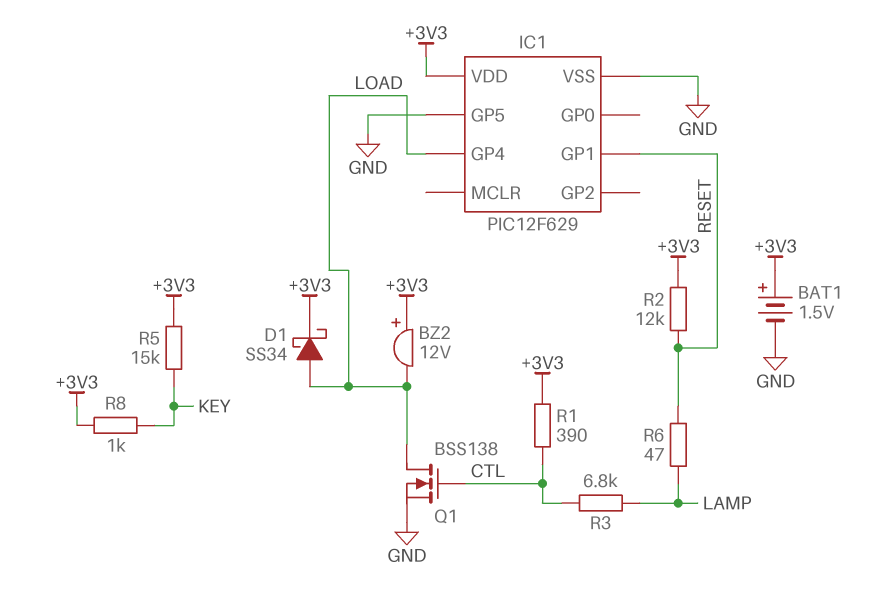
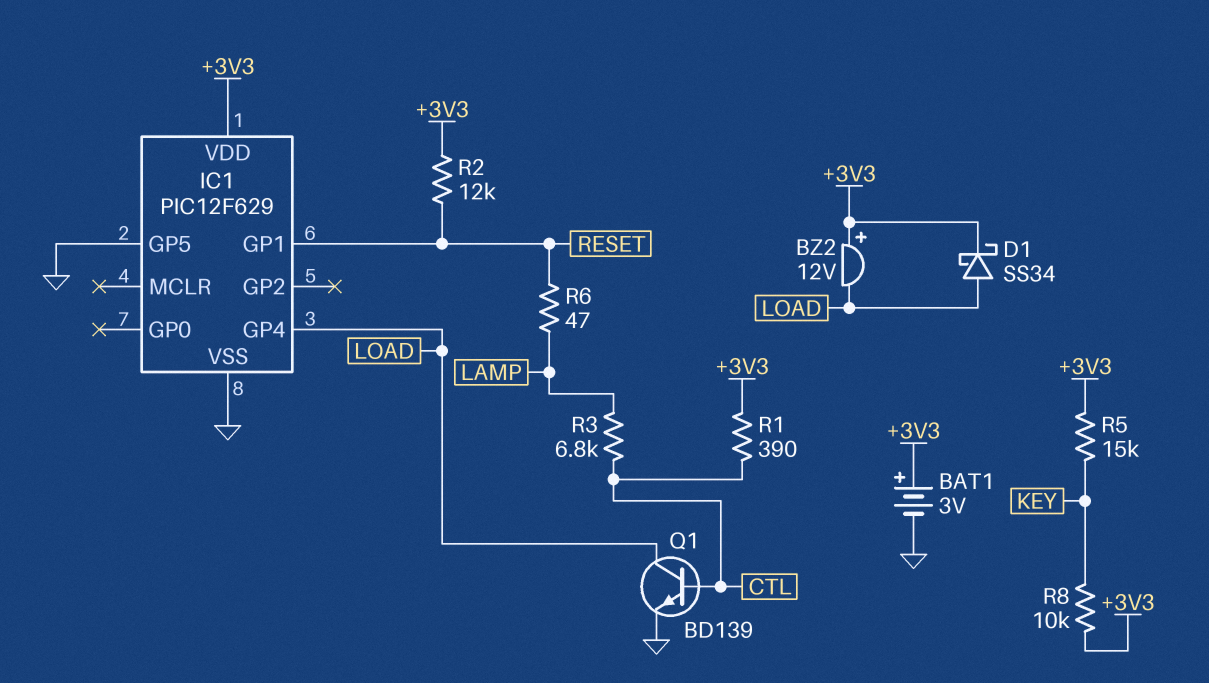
BAT1: 1.5V (plus +3V3, minus GND) -> 3V (plus +3V3, minus GND)
Q1: NMOS BSS138 (G CTL, D LOAD, S GND) -> NPN BD139 (B CTL, C LOAD, E GND)
R8: 1k (+3V3, KEY) -> 10k (+3V3, KEY)

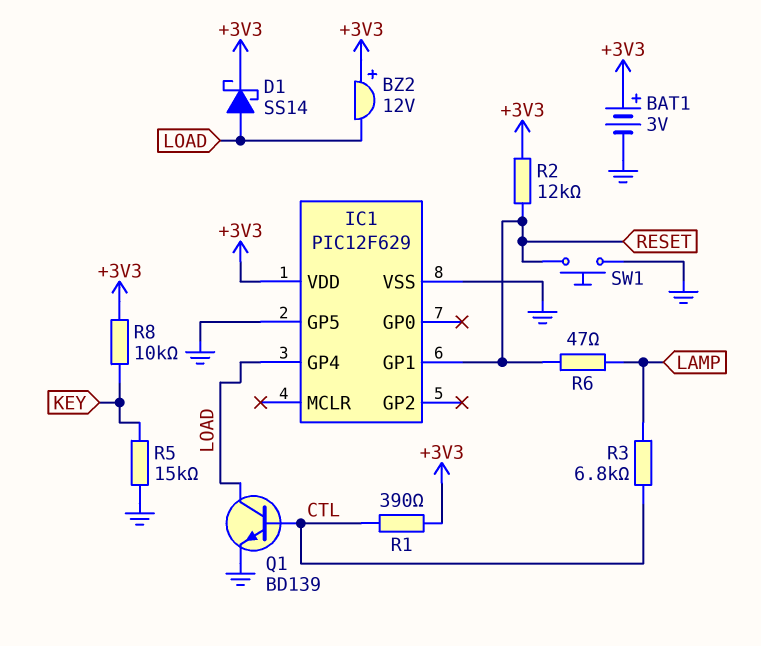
D1: schottky SS34 (A LOAD, K +3V3) -> schottky SS14 (A LOAD, K +3V3)
R5: 15k (+3V3, KEY) -> 15k (GND, KEY)
SW1: none -> button (GND, RESET)

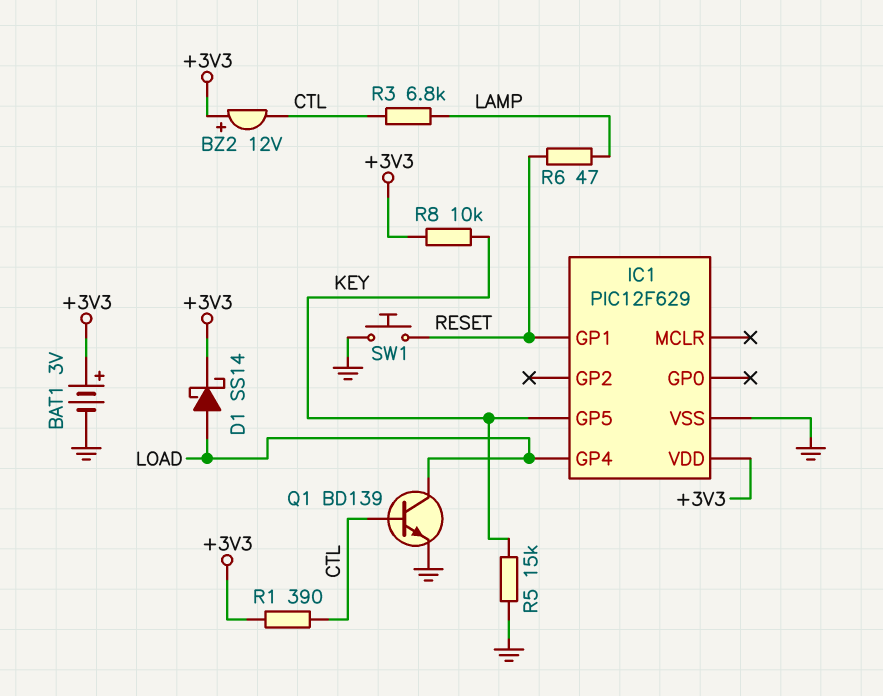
BZ2: buzzer 12V (plus +3V3, minus LOAD) -> buzzer 12V (plus +3V3, minus CTL)
IC1 pin GP5: GND -> KEY
R2: 12k (+3V3, RESET) -> none

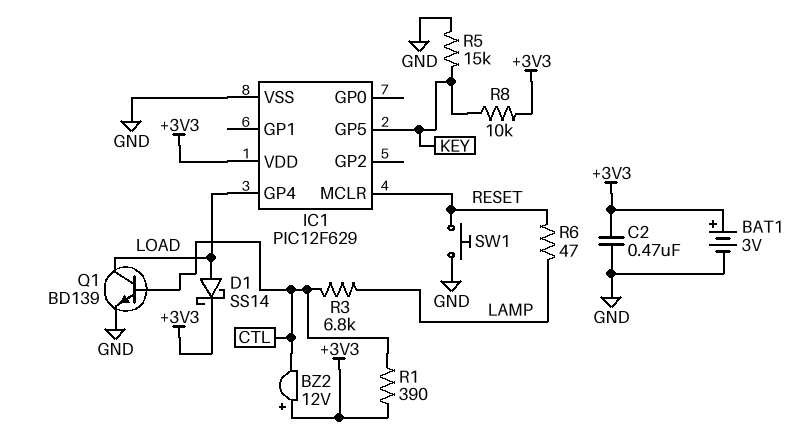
C2: none -> 470nF (+3V3, GND)
IC1 pin GP1: RESET -> none
IC1 pin MCLR: none -> RESET

